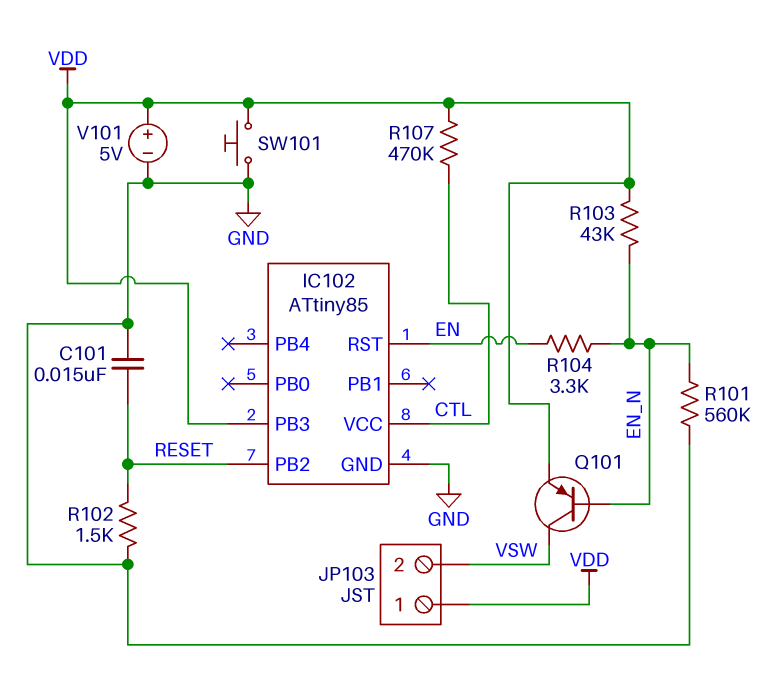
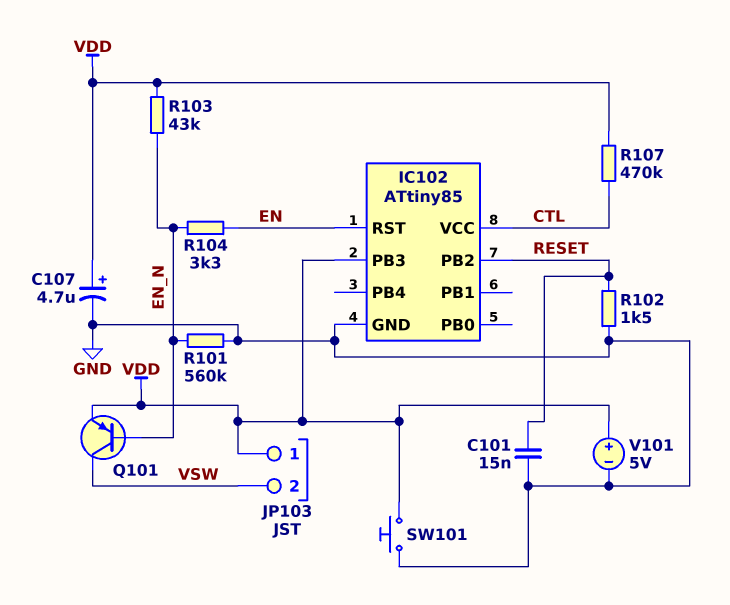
C107: none -> 4.7uF (plus VDD, minus GND)

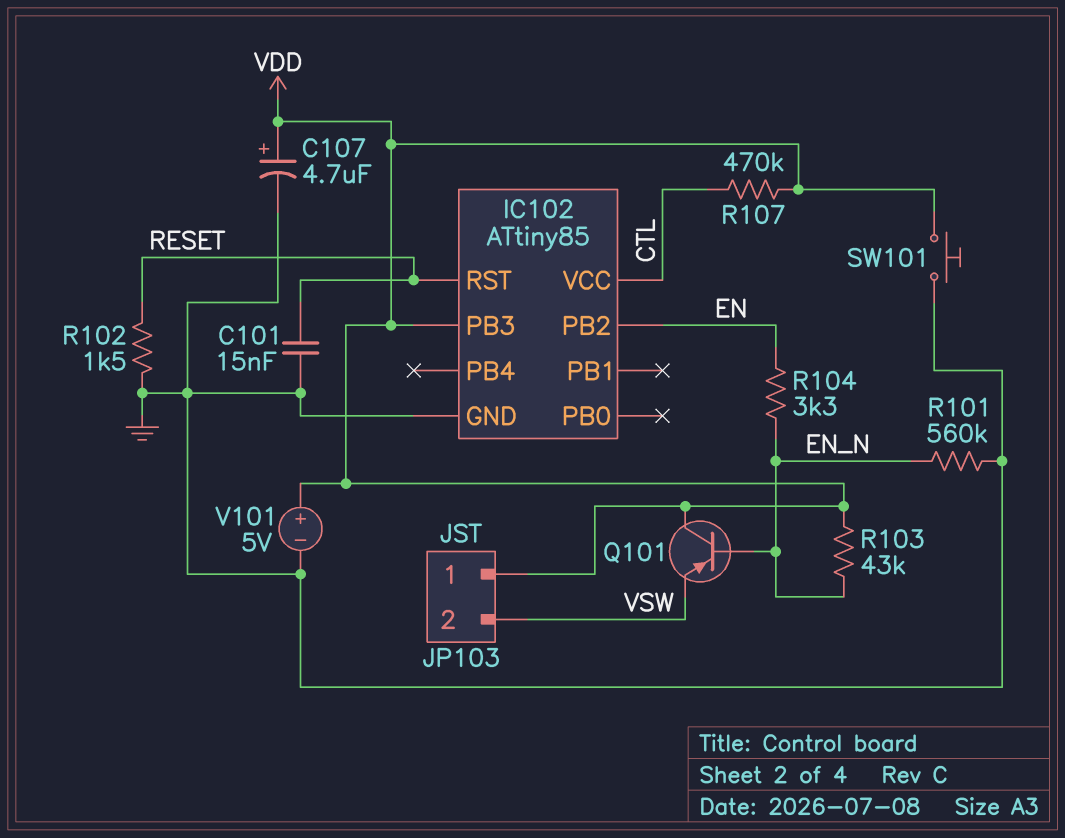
IC102 pin PB2: RESET -> EN
IC102 pin RST: EN -> RESET
Q101: PNP (B EN_N, C VSW, E VDD) -> PNP (B EN_N, C VDD, E VSW)

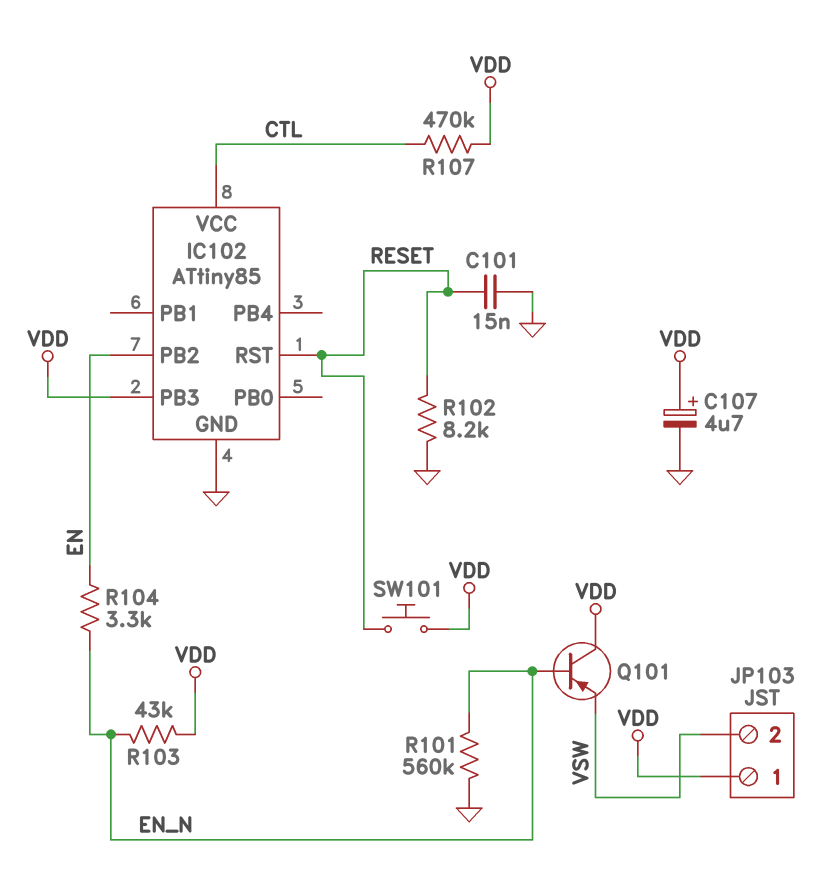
R102: 1.5k (GND, RESET) -> 8.2k (GND, RESET)
SW101: button (GND, VDD) -> button (RESET, VDD)
V101: 5V (plus VDD, minus GND) -> none

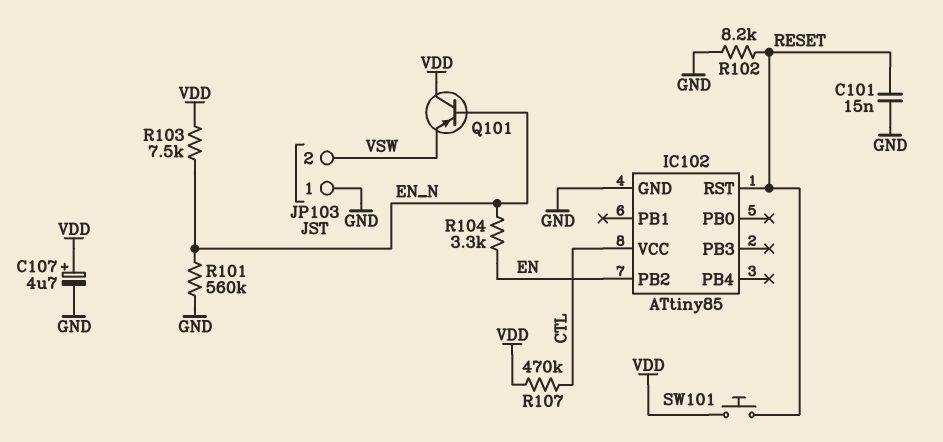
IC102 pin PB3: VDD -> none
JP103 pin 1: VDD -> GND
R103: 43k (EN_N, VDD) -> 7.5k (EN_N, VDD)

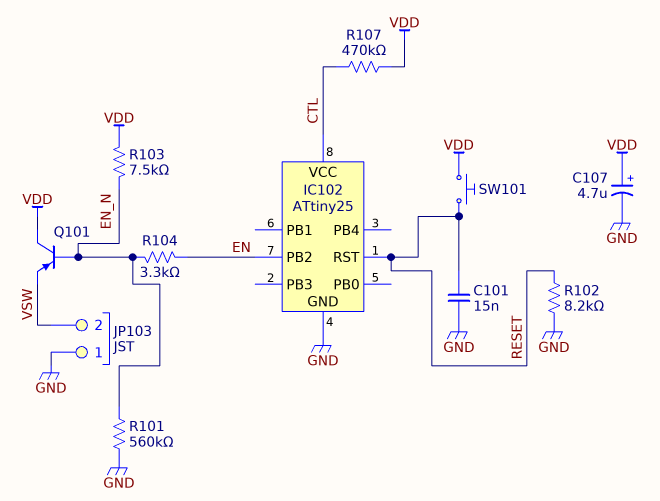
IC102: ATtiny85 -> ATtiny25

